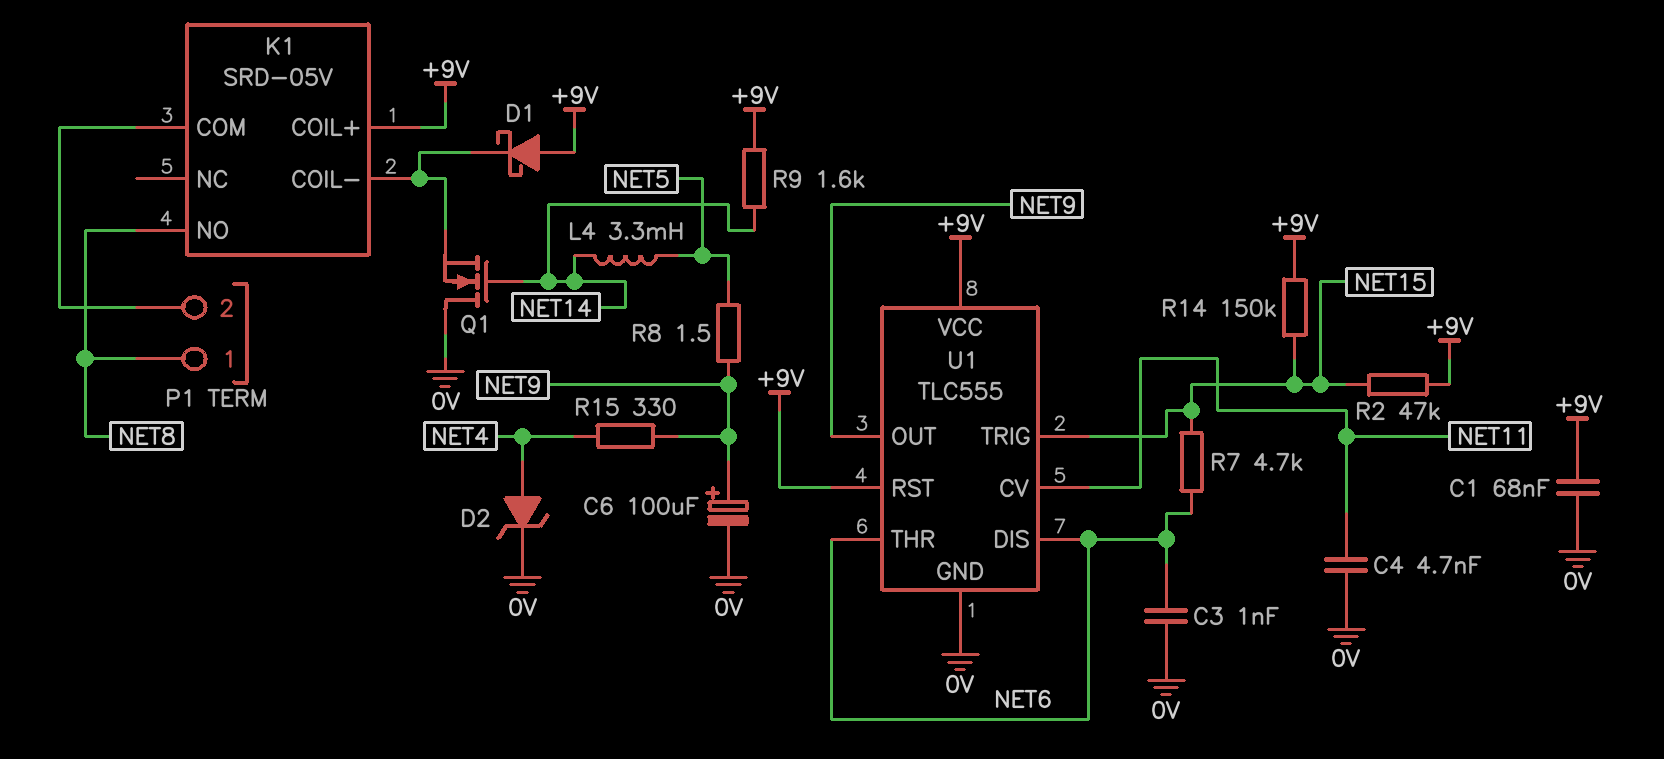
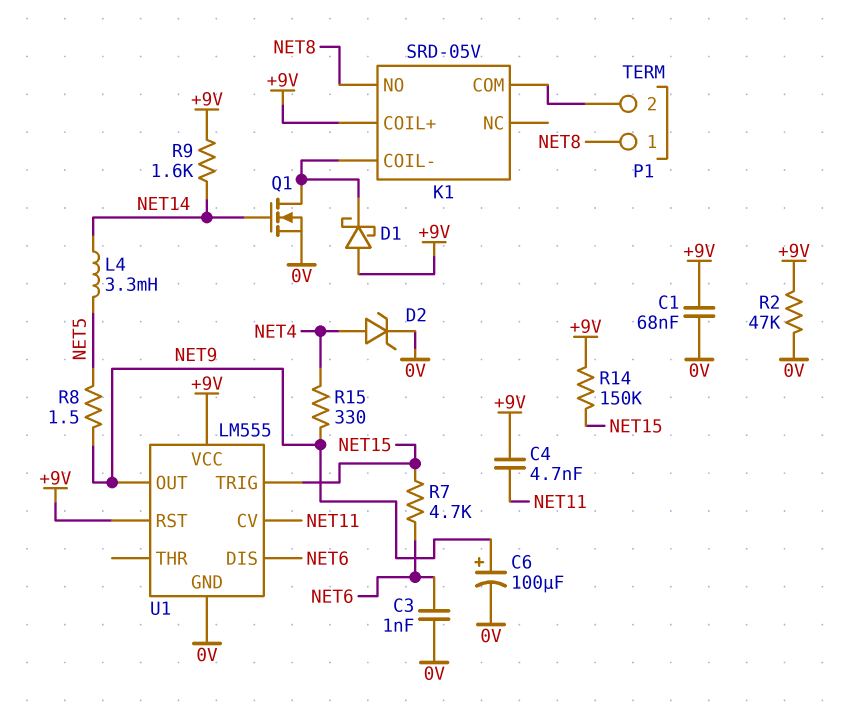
C4: 4.7nF (0V, NET11) -> 4.7nF (+9V, NET11)
Q1: NMOS (G NET14, D 0V, S K1/COIL-) -> NMOS (G NET14, D K1/COIL-, S 0V)
R2: 47k (+9V, NET15) -> 47k (+9V, 0V)
U1: TLC555 -> LM555
U1 pin THR: NET6 -> none

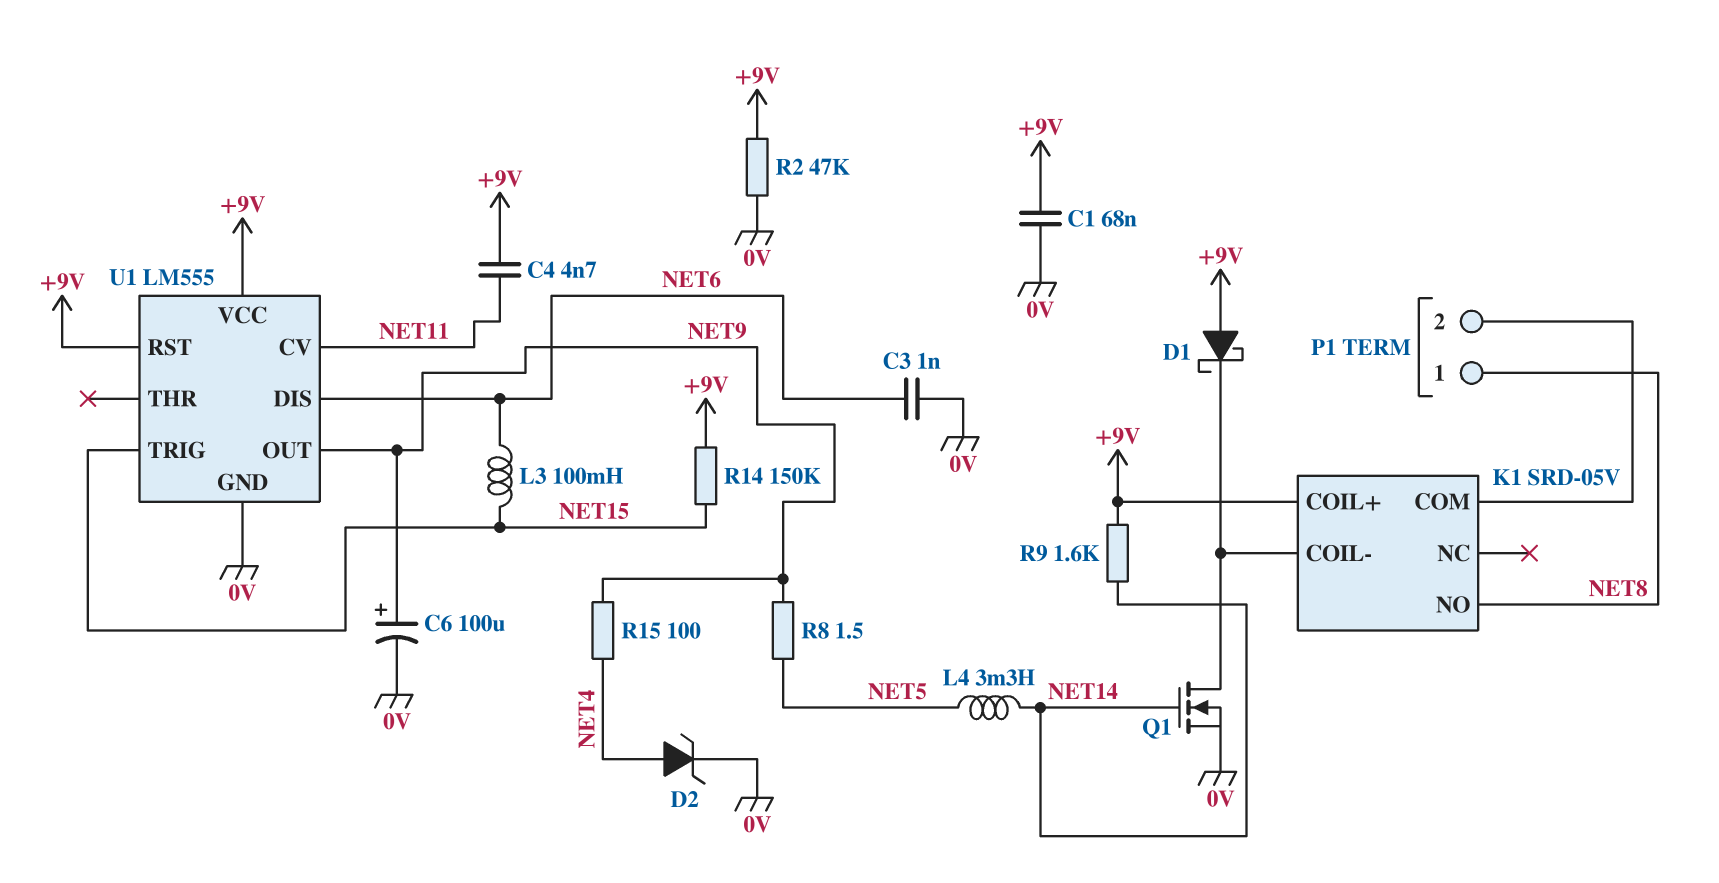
L3: none -> 100mH (NET6, NET15)
R7: 4.7k (NET6, NET15) -> none
R15: 330 (NET4, NET9) -> 100 (NET4, NET9)

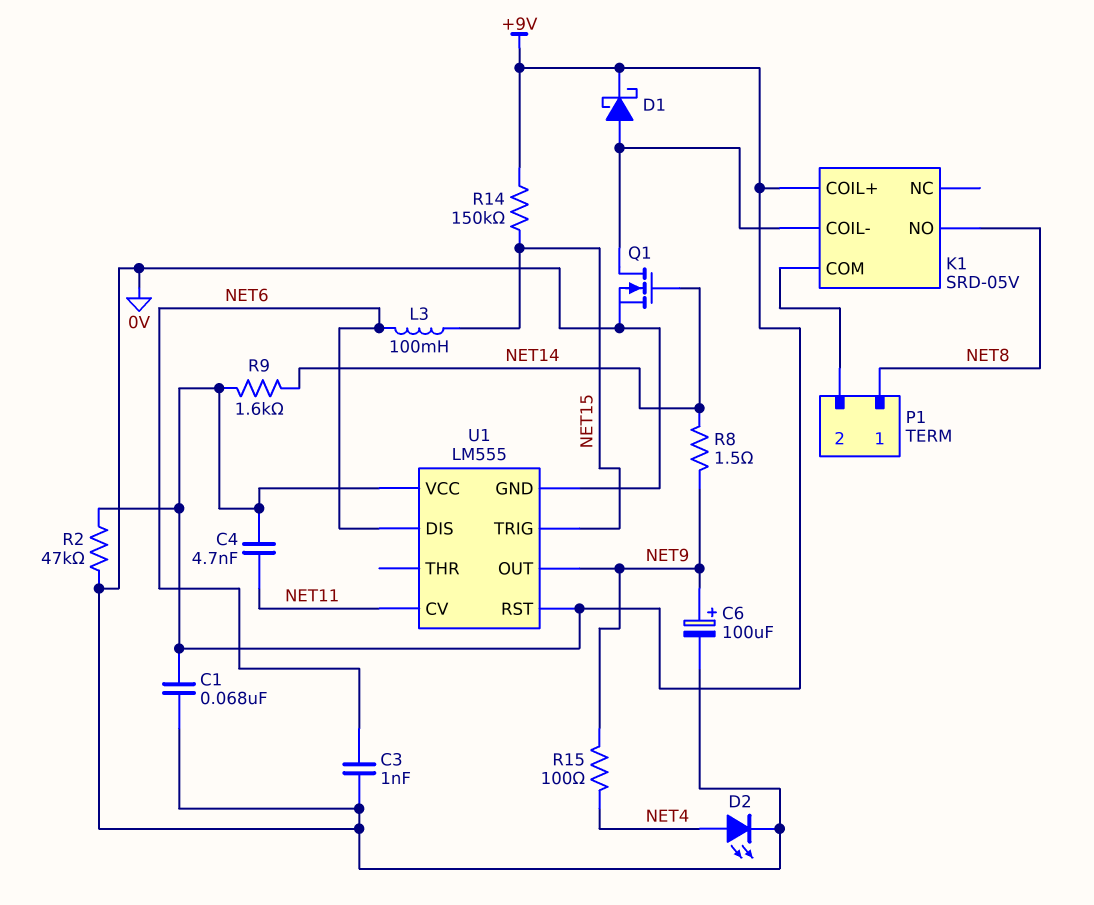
D1: schottky (A +9V, K K1/COIL-) -> schottky (A K1/COIL-, K +9V)
D2: zener (A NET4, K 0V) -> LED (A NET4, K 0V)
L4: 3.3mH (NET5, NET14) -> none
R8: 1.5 (NET5, NET9) -> 1.5 (NET9, NET14)

